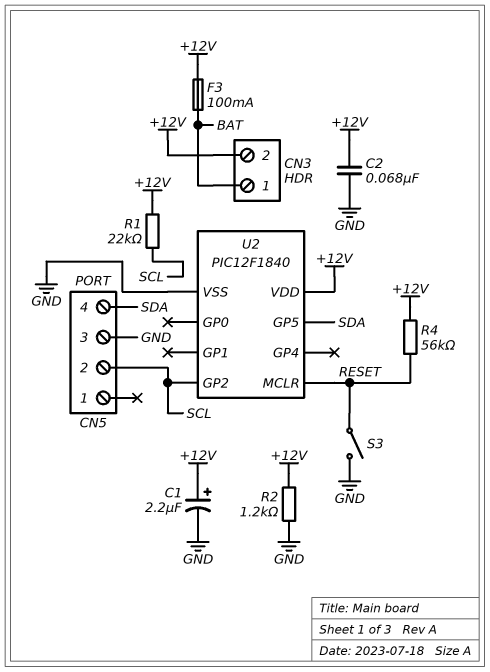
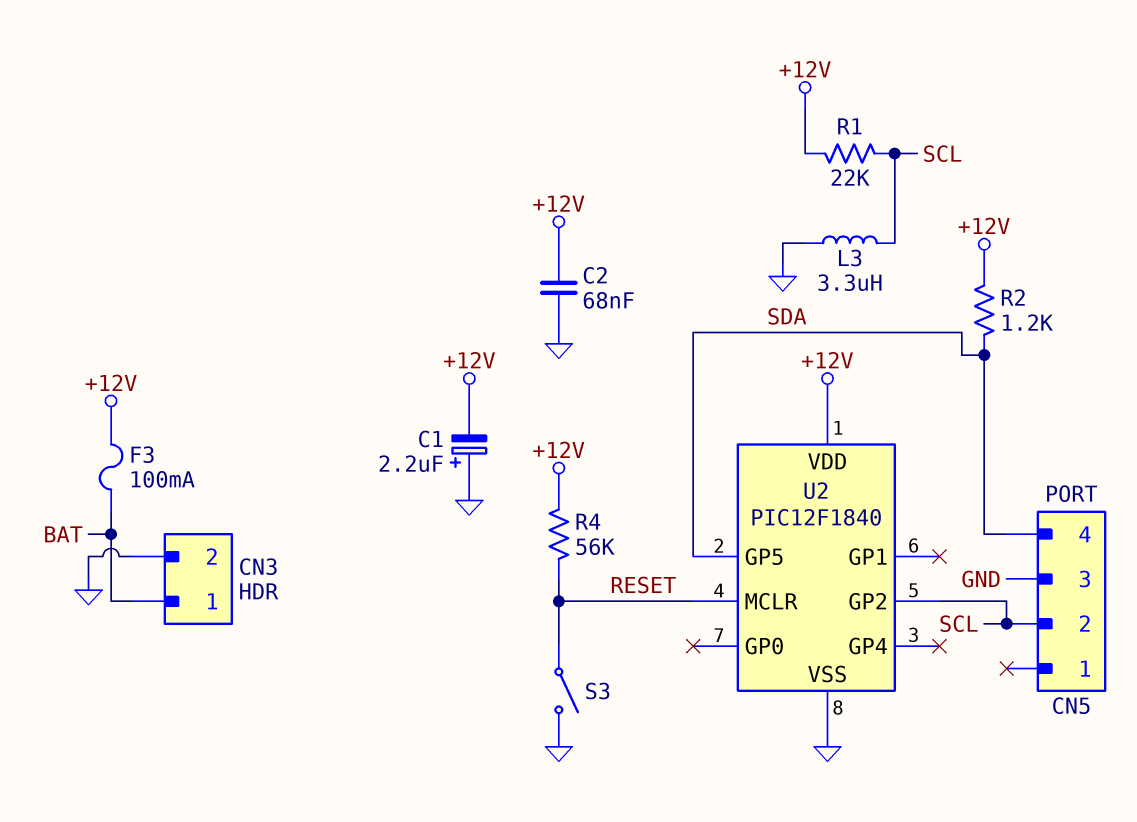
C1: 2.2uF (plus +12V, minus GND) -> 2.2uF (plus GND, minus +12V)
CN3 pin 2: +12V -> GND
L3: none -> 3.3uH (GND, SCL)
R2: 1.2k (+12V, GND) -> 1.2k (+12V, SDA)

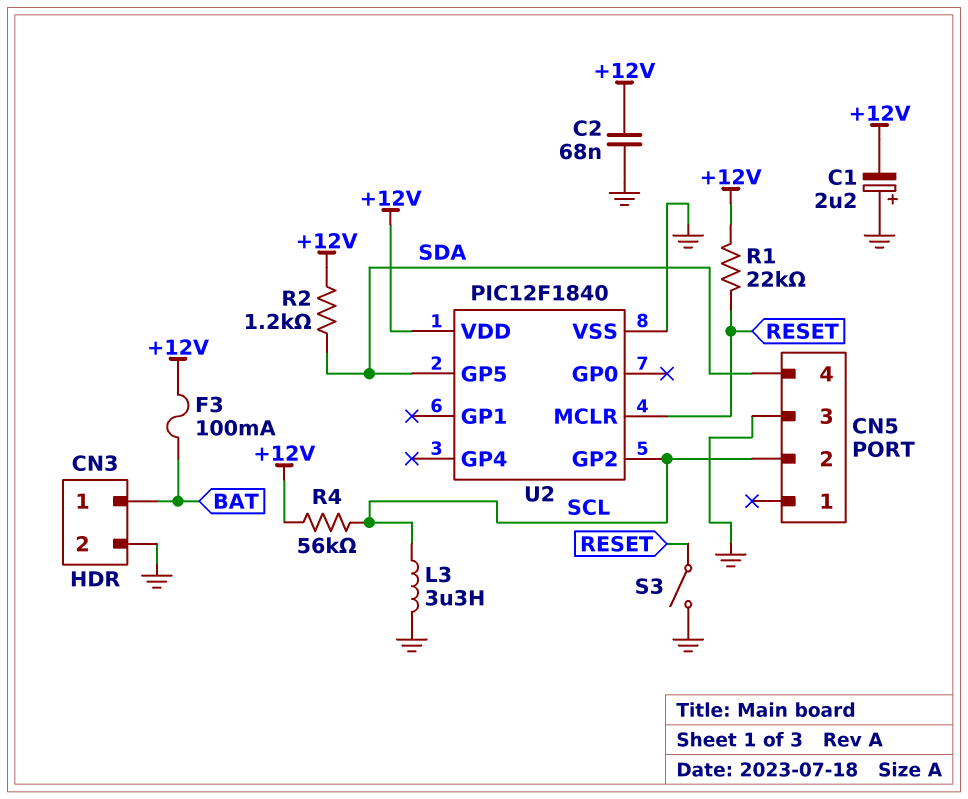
R1: 22k (+12V, SCL) -> 22k (+12V, RESET)
R4: 56k (+12V, RESET) -> 56k (+12V, SCL)

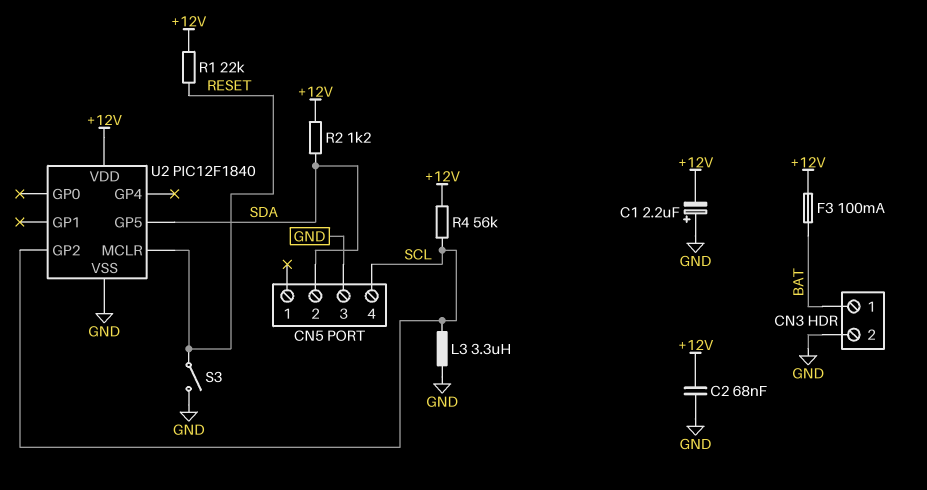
CN5 pin 2: SCL -> SDA
CN5 pin 4: SDA -> SCL

